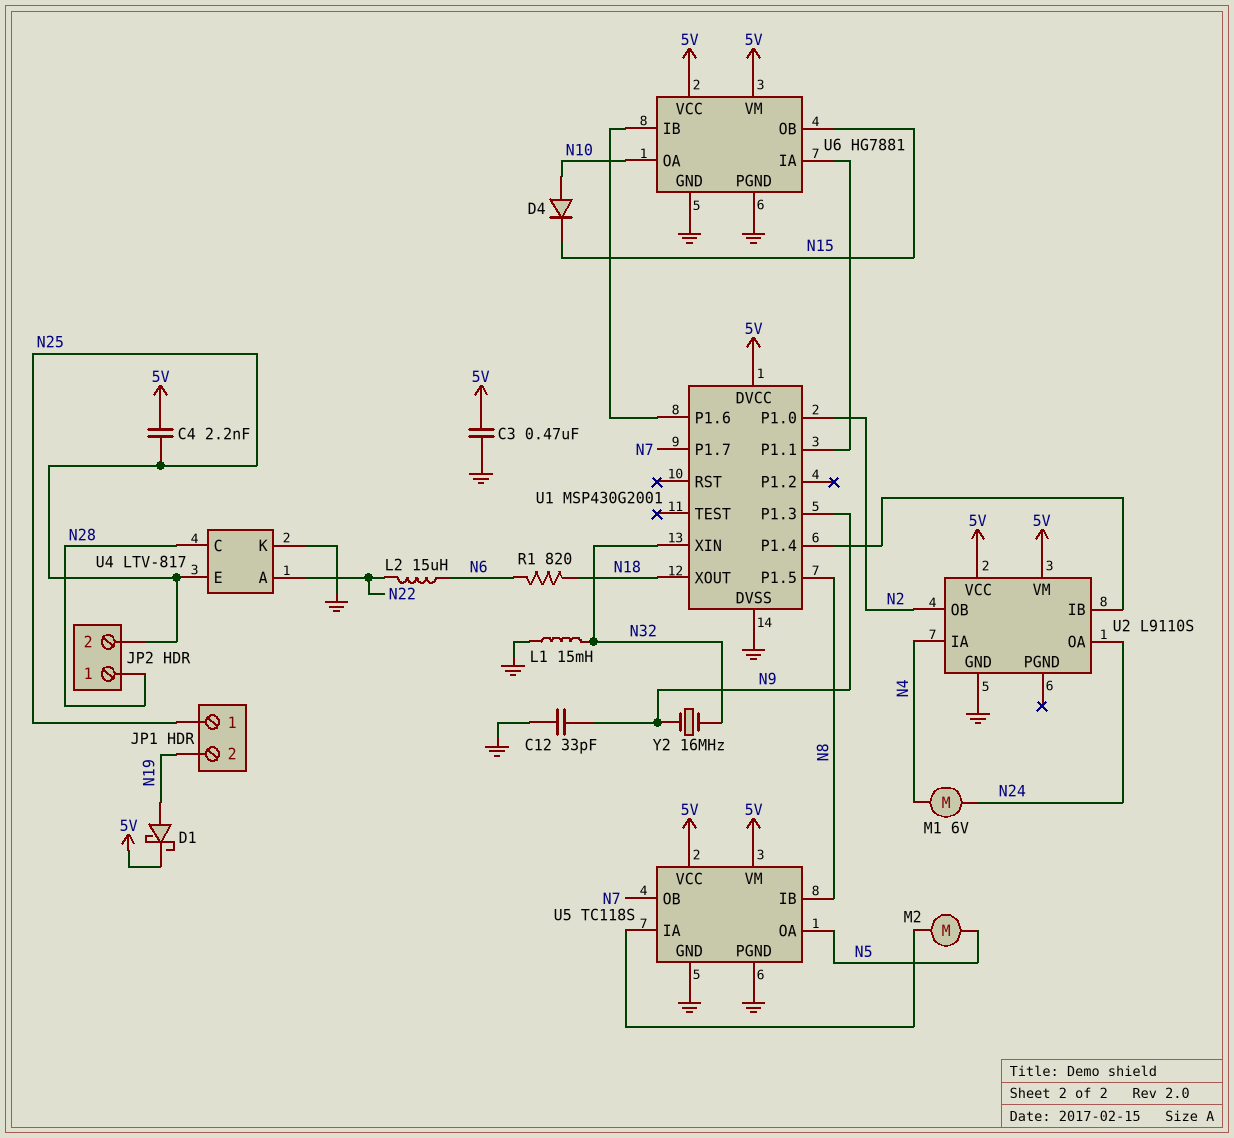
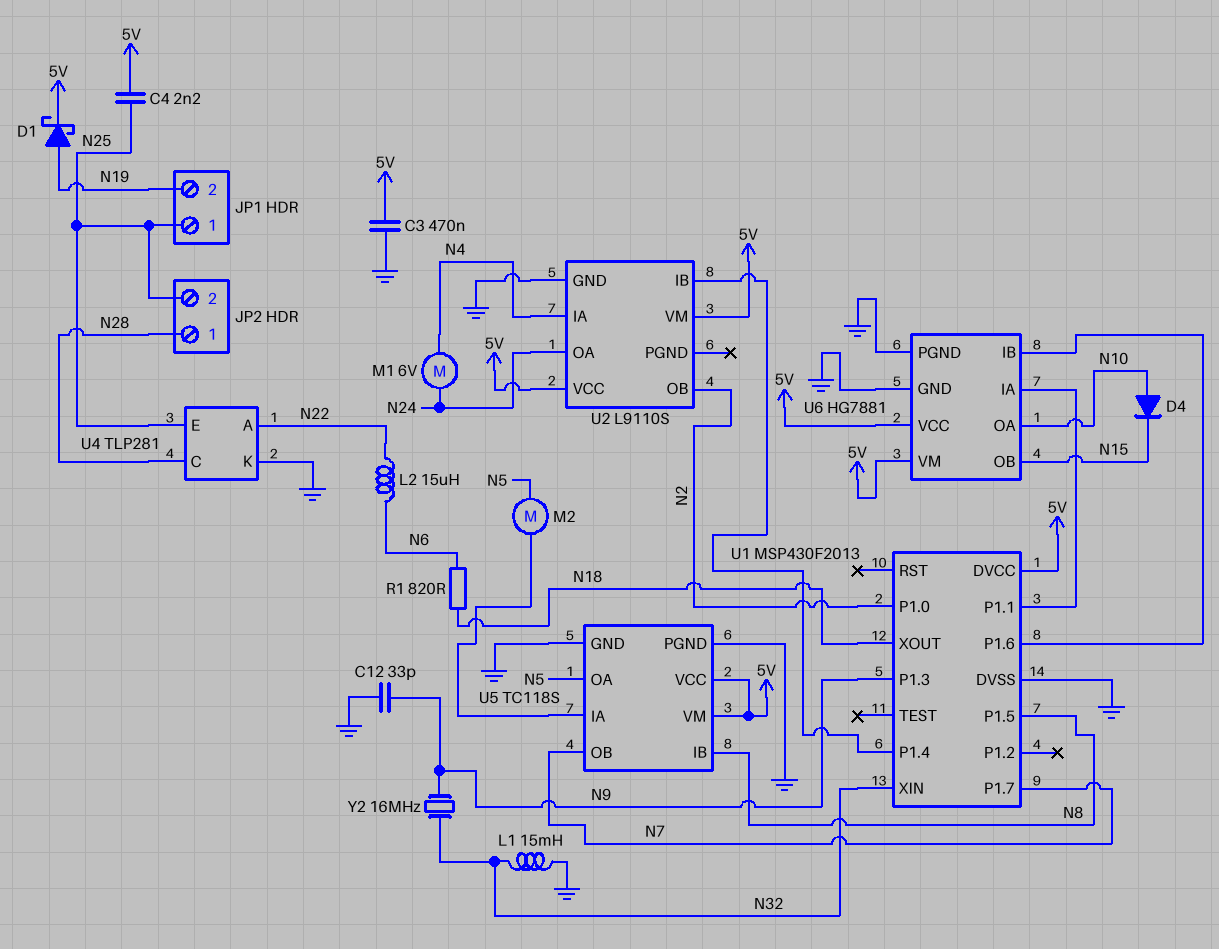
U1: MSP430G2001 -> MSP430F2013
U4: LTV-817 -> TLP281

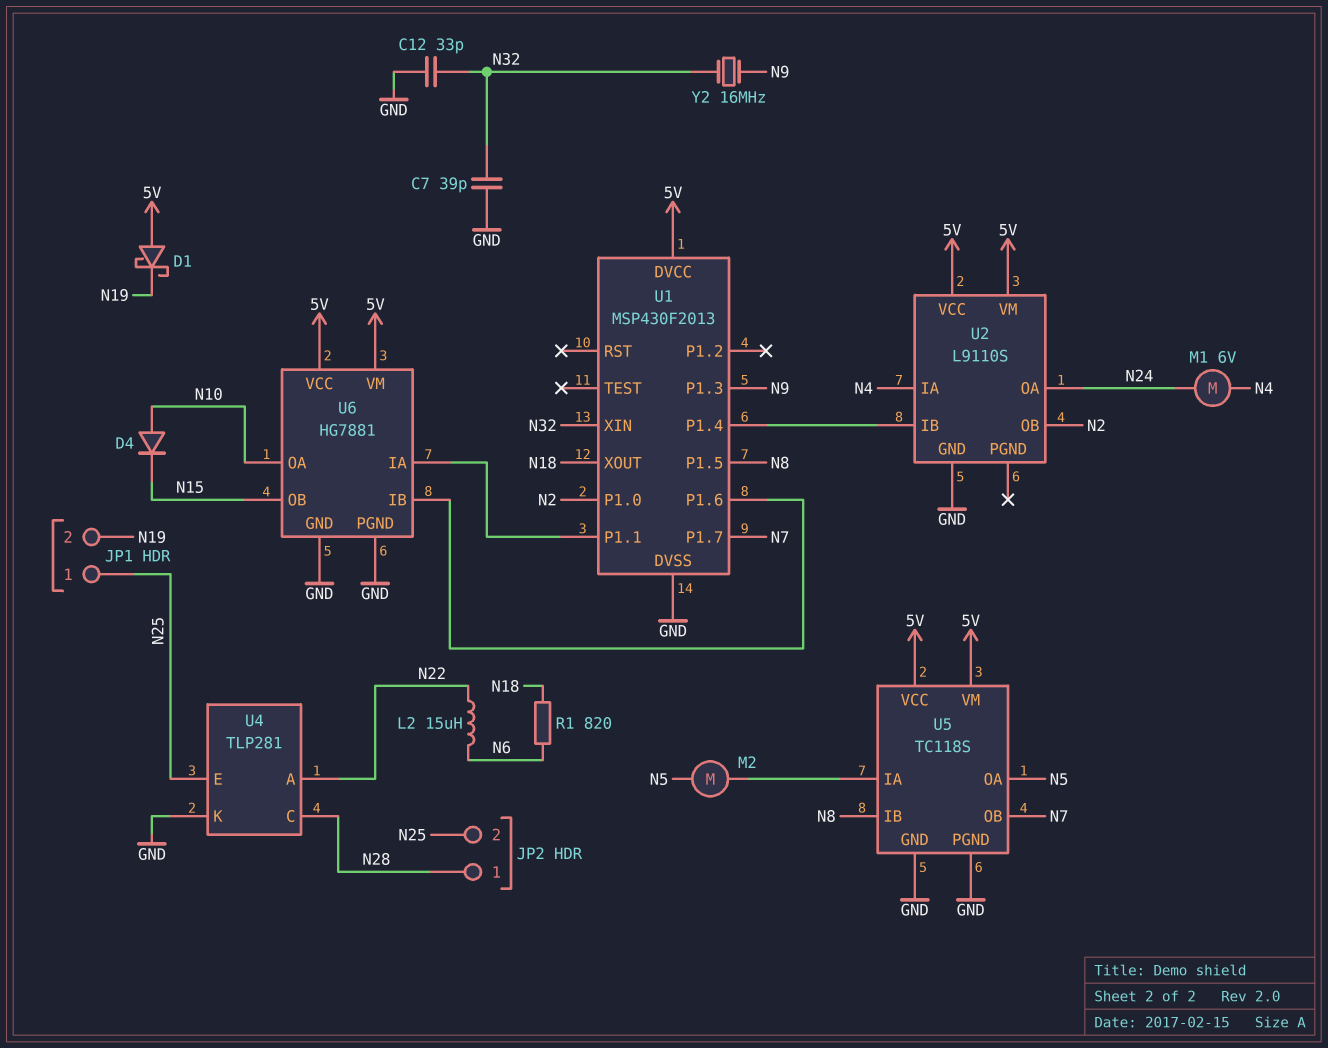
C3: 470nF (5V, GND) -> none
C4: 2.2nF (5V, N25) -> none
C7: none -> 39pF (GND, N32)
C12: 33pF (GND, N9) -> 33pF (GND, N32)
D1: schottky (A N19, K 5V) -> schottky (A 5V, K N19)
L1: 15mH (GND, N32) -> none

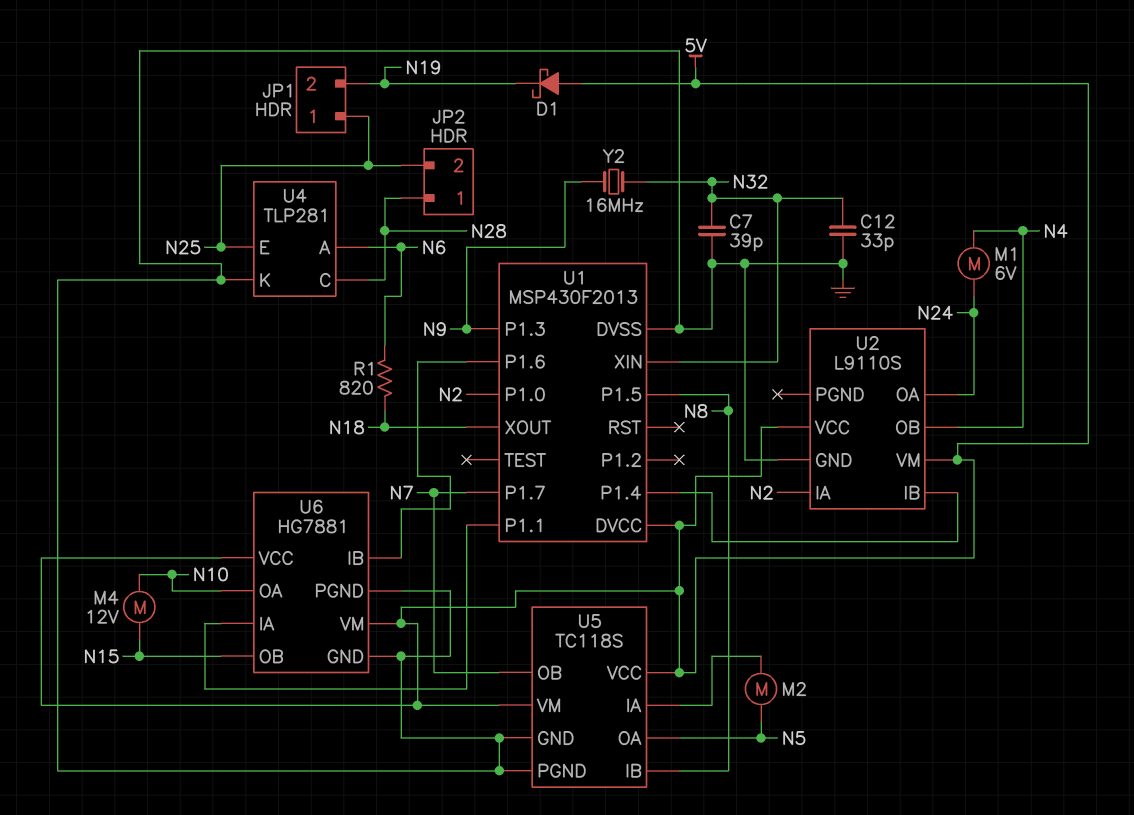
D4: diode (A N10, K N15) -> none
L2: 15uH (N6, N22) -> none
M4: none -> motor 12V (N10, N15)
U2 pin IA: N4 -> N2
U2 pin OB: N2 -> N4
U4 pin A: N22 -> N6

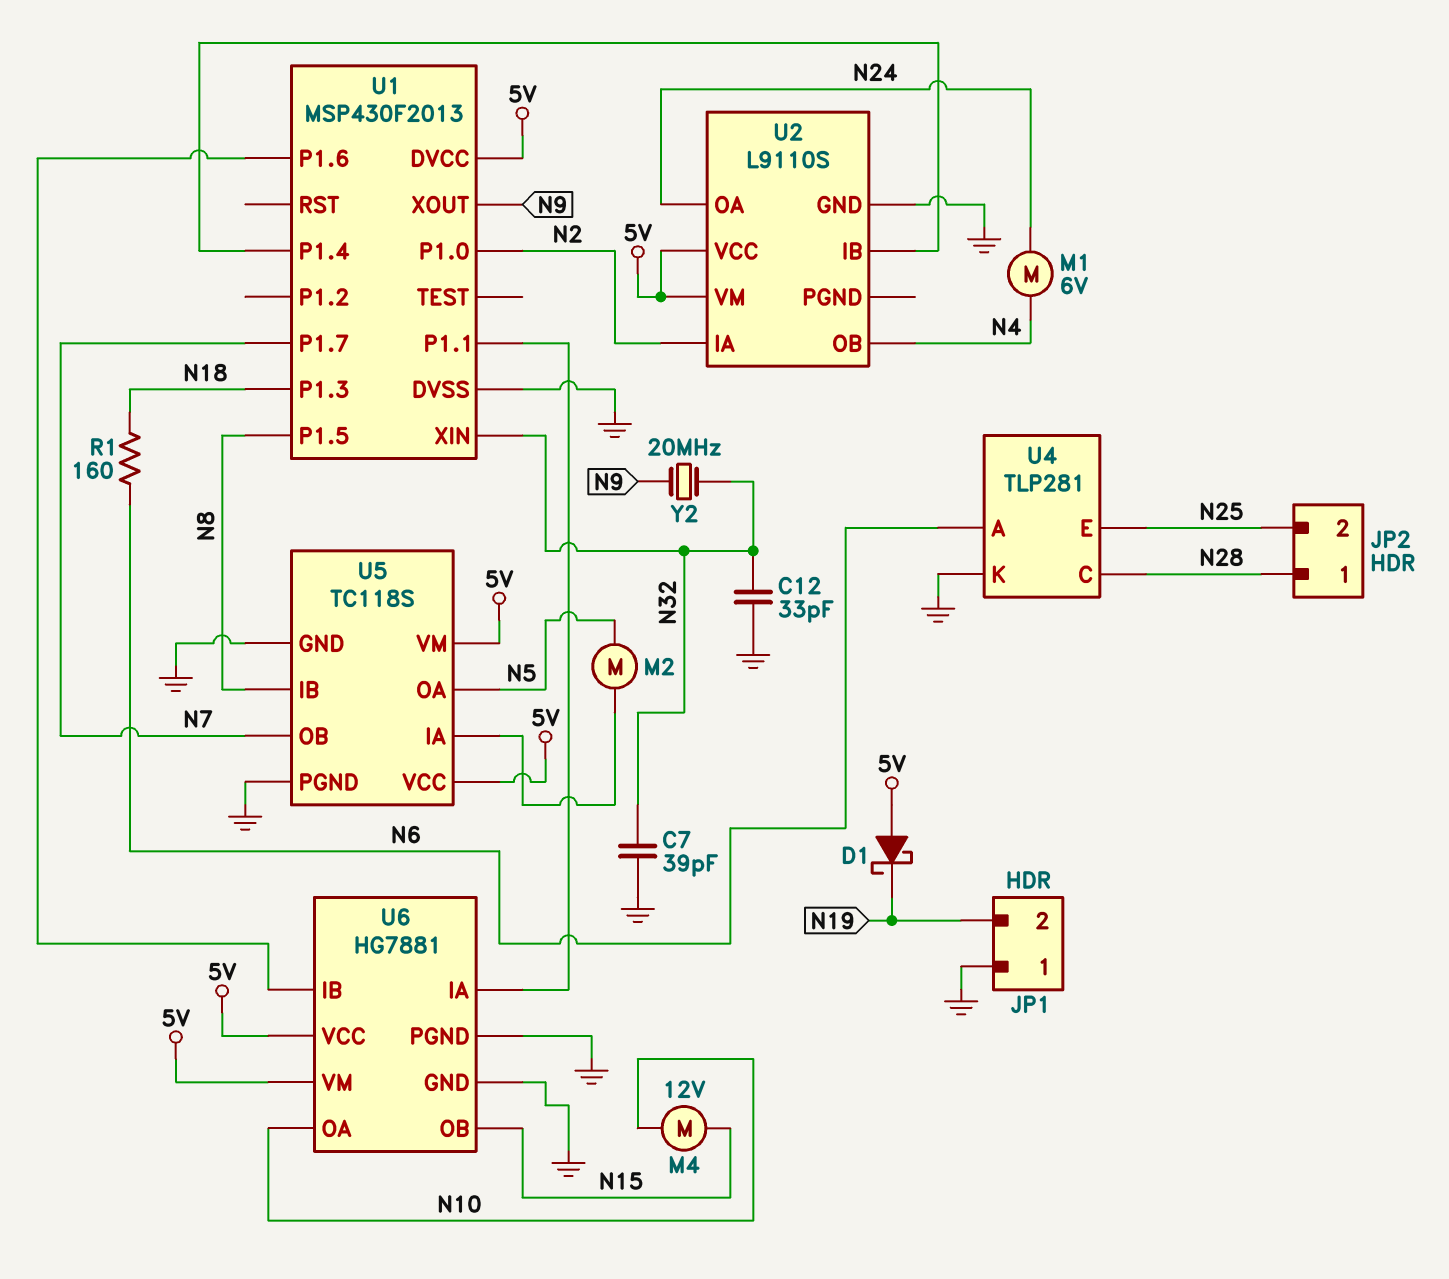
JP1 pin 1: N25 -> GND
R1: 820 (N6, N18) -> 160 (N6, N18)
U1 pin P1.3: N9 -> N18
U1 pin XOUT: N18 -> N9
Y2: 16MHz (N9, N32) -> 20MHz (N9, N32)

